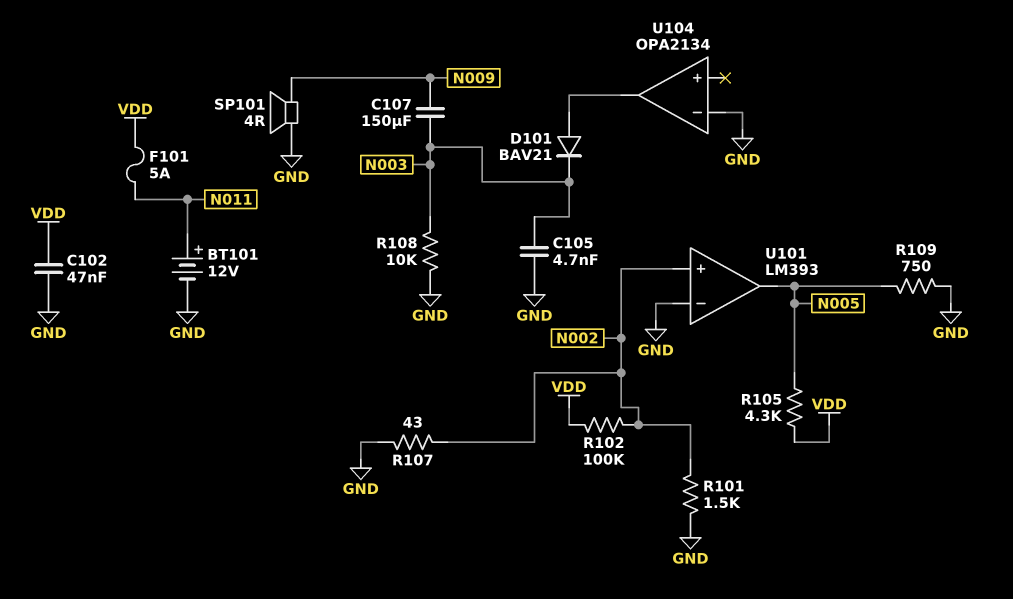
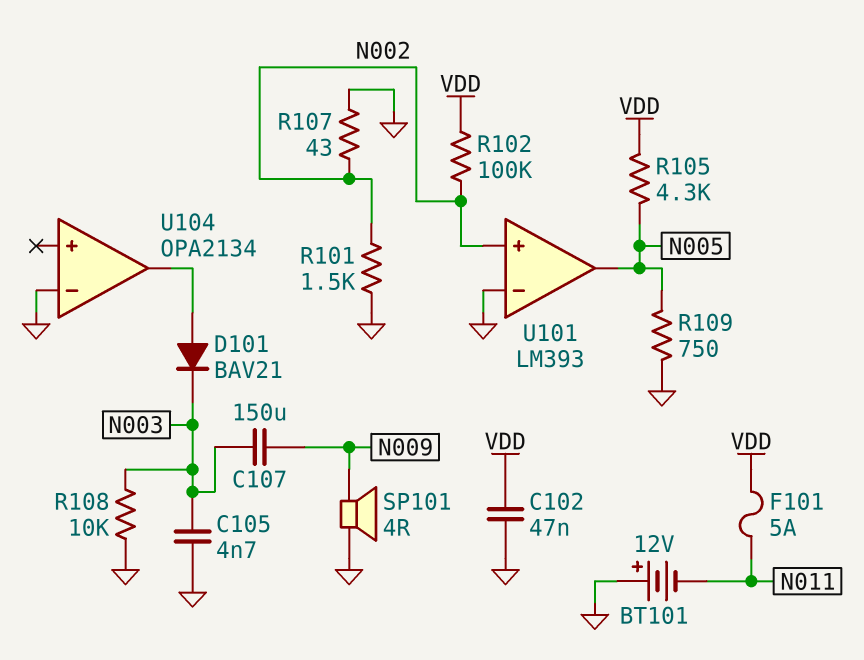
BT101: 12V (plus N011, minus GND) -> 12V (plus GND, minus N011)

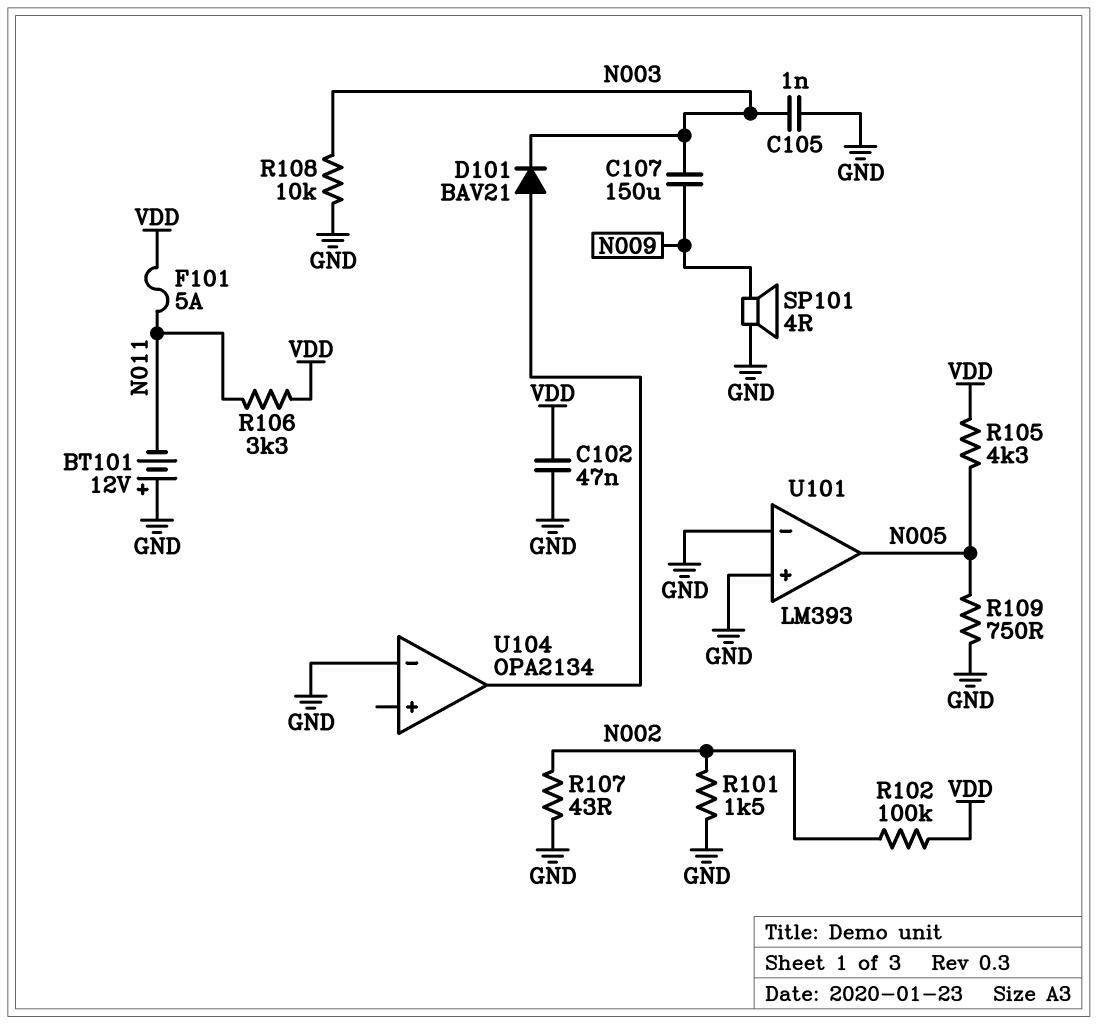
C105: 4.7nF (GND, N003) -> 1nF (GND, N003)
R106: none -> 3.3k (N011, VDD)
U101 pin in+: N002 -> GND

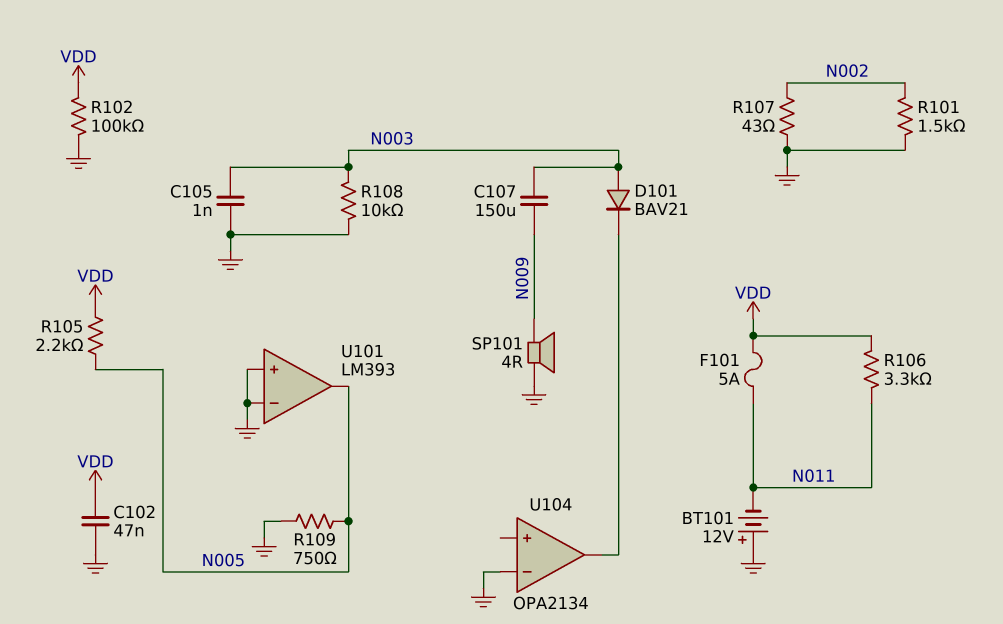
D101: diode BAV21 (A U104/out, K N003) -> diode BAV21 (A N003, K U104/out)
R102: 100k (N002, VDD) -> 100k (GND, VDD)
R105: 4.3k (N005, VDD) -> 2.2k (N005, VDD)

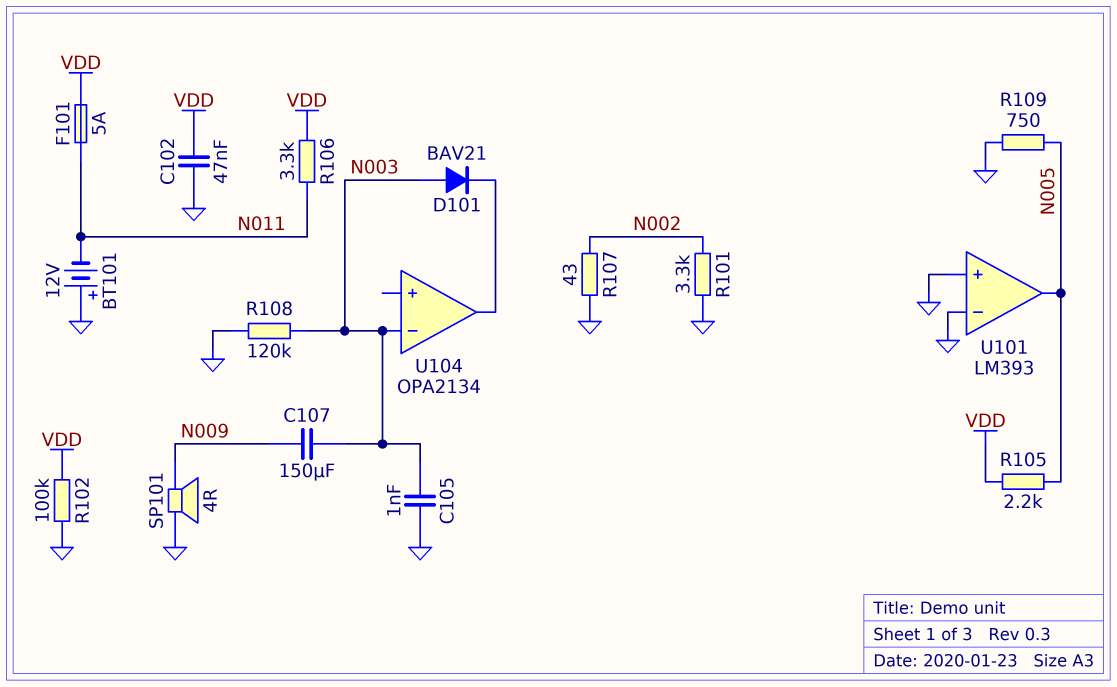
R101: 1.5k (GND, N002) -> 3.3k (GND, N002)
R108: 10k (GND, N003) -> 120k (GND, N003)
U104 pin in-: GND -> N003

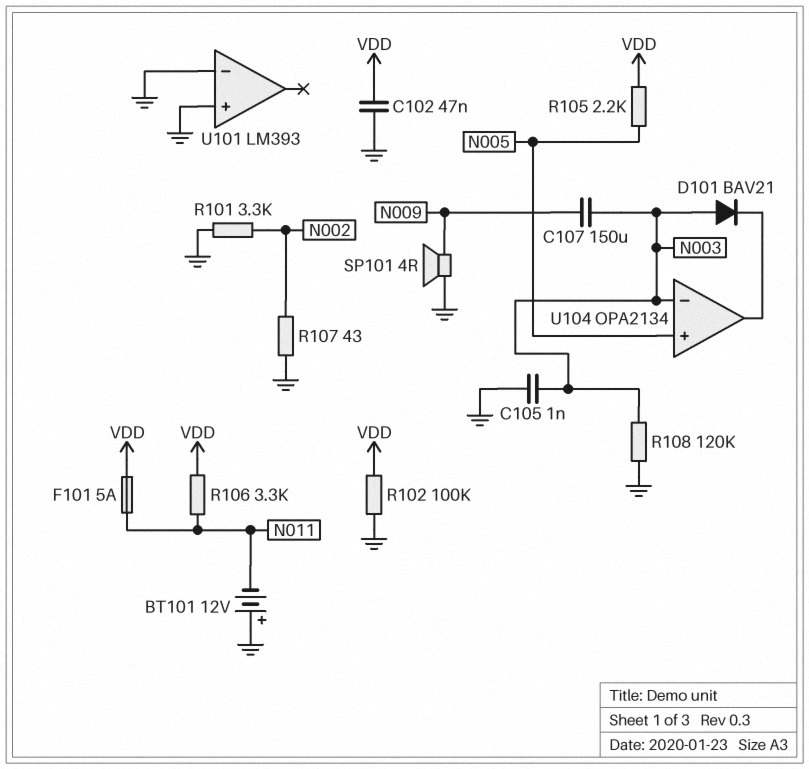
R109: 750 (GND, N005) -> none
U101 pin out: N005 -> none
U104 pin in+: none -> N005

